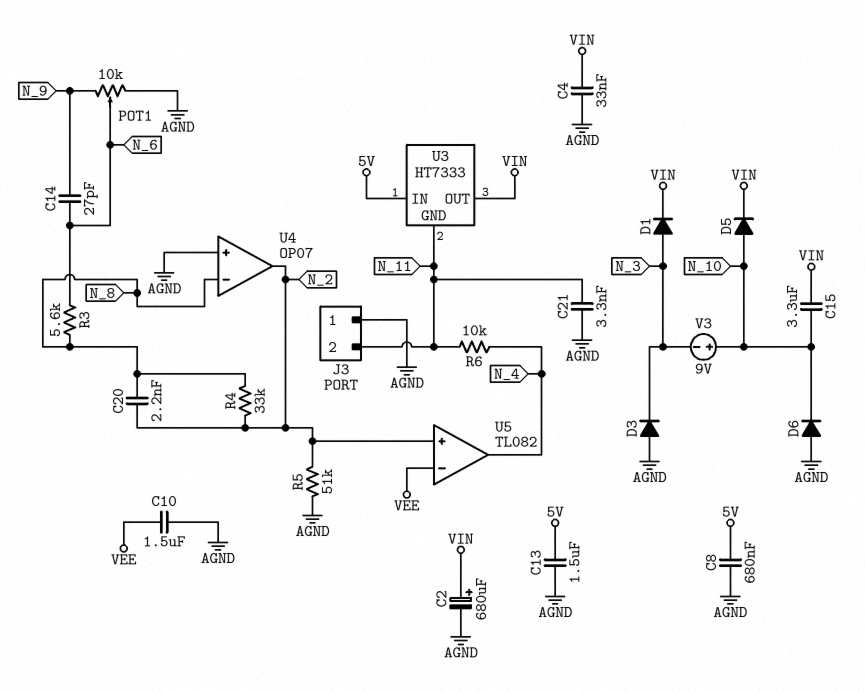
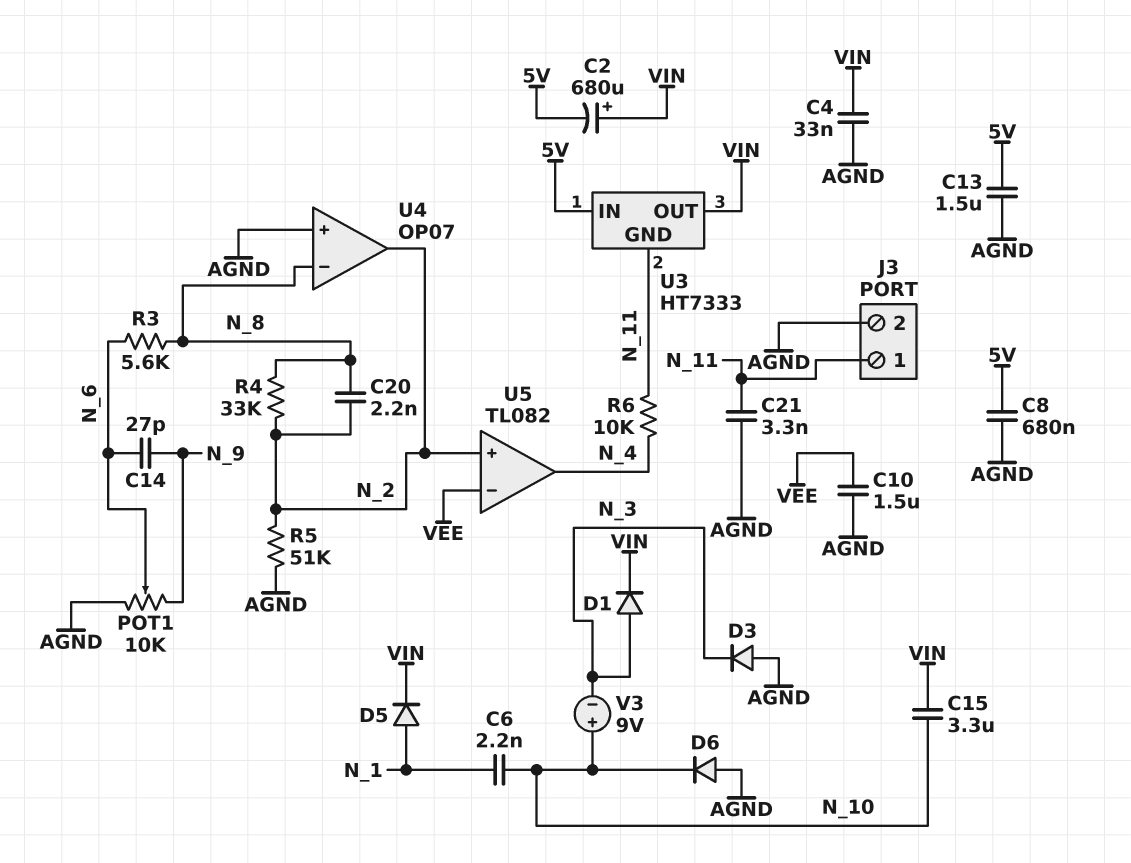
C2: 680uF (plus VIN, minus AGND) -> 680uF (plus VIN, minus 5V)
C6: none -> 2.2nF (N_1, N_10)
D5: diode (A N_10, K VIN) -> diode (A N_1, K VIN)
J3 pin 1: AGND -> N_11
J3 pin 2: N_11 -> AGND

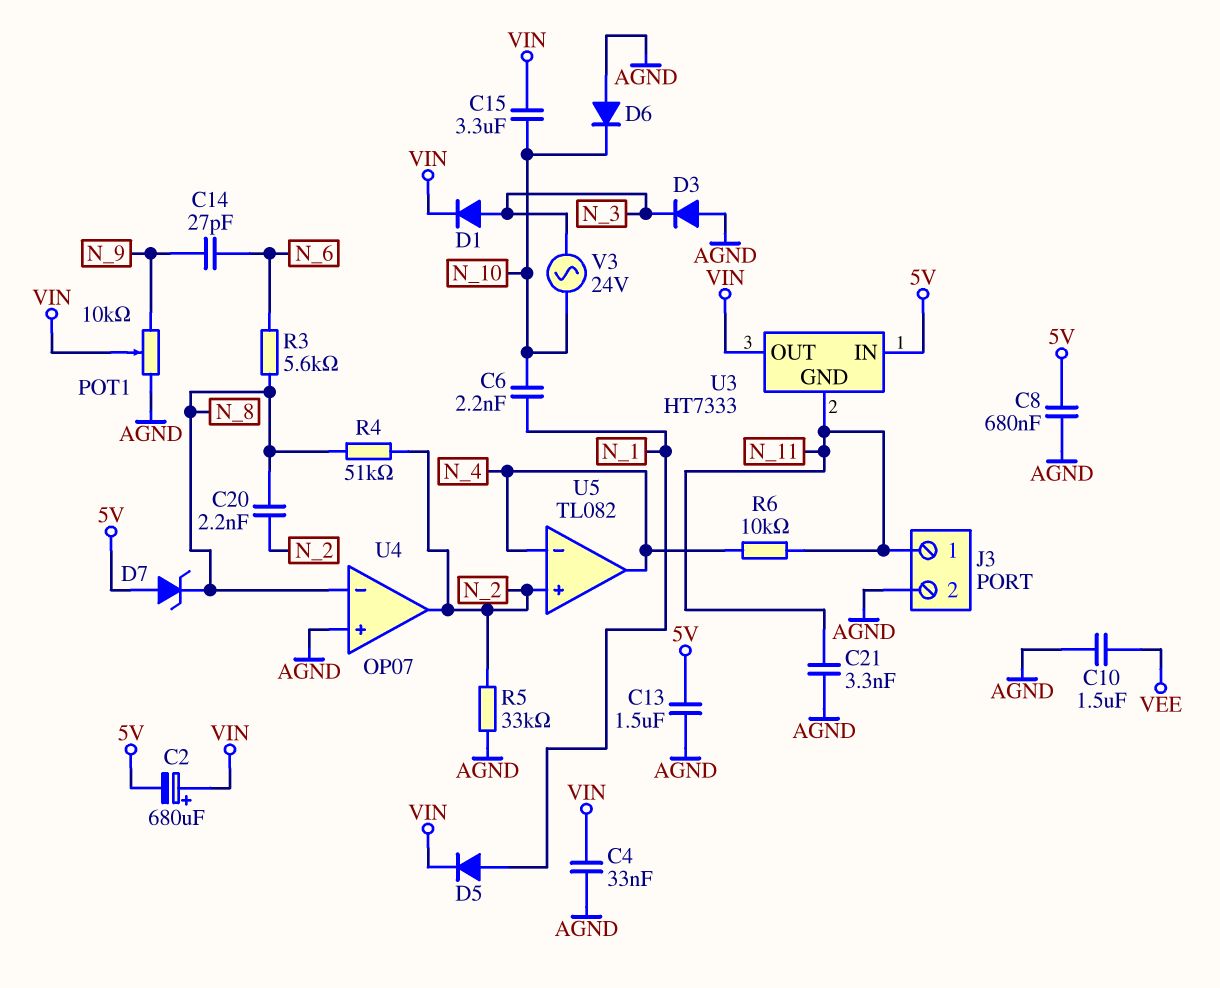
D7: none -> zener (A 5V, K N_8)
POT1: 10k (AGND, N_9, wiper N_6) -> 10k (AGND, N_9, wiper VIN)
R4: 33k (N_2, N_8) -> 51k (N_2, N_8)
R5: 51k (AGND, N_2) -> 33k (AGND, N_2)
U5 pin in-: VEE -> N_4
V3: 9V (plus N_10, minus N_3) -> AC 24V (N_3, N_10)

